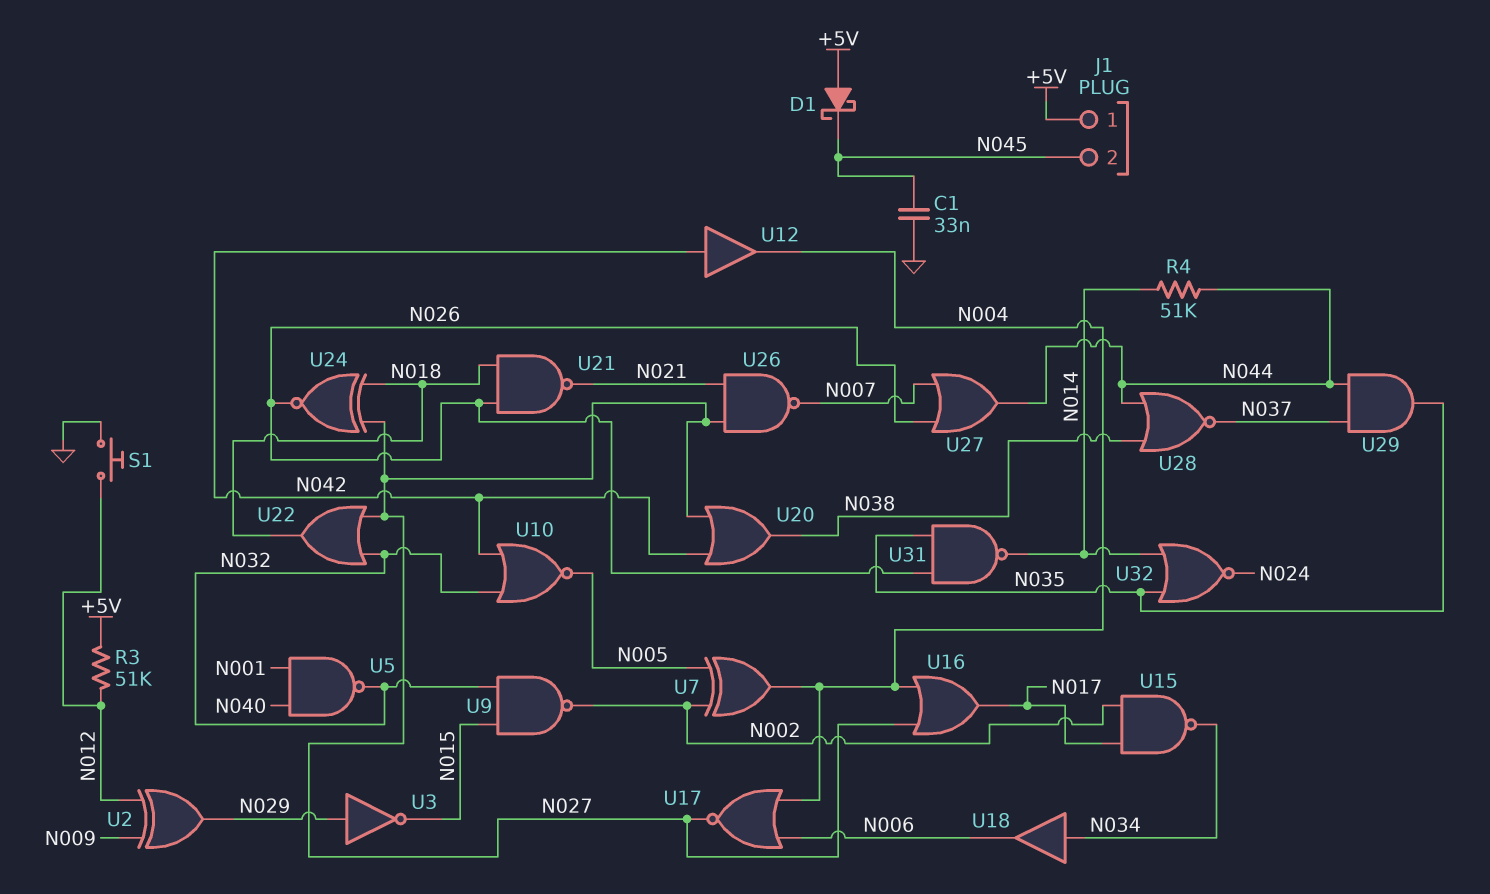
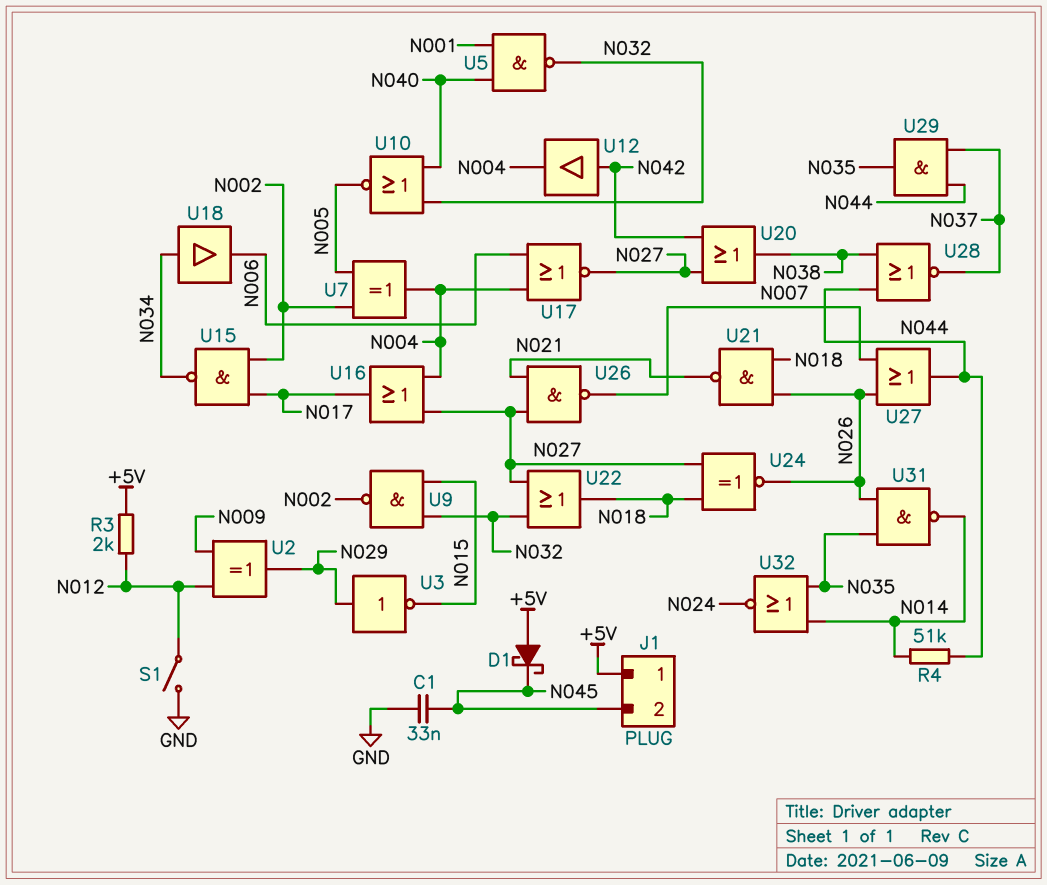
R3: 51k (+5V, N012) -> 2k (+5V, N012)
S1: button (GND, N012) -> switch (GND, N012)
U10: NOR (in N032, in N042, out N005) -> NOR (in N032, in N040, out N005)

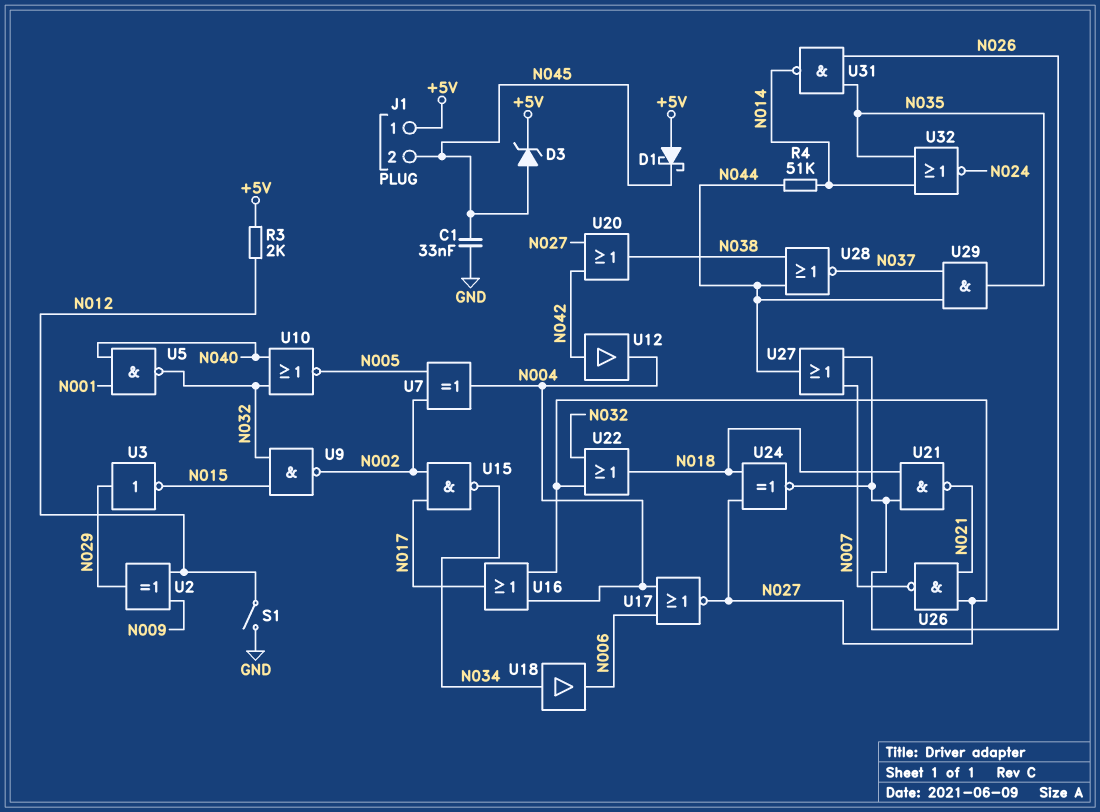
D3: none -> zener (A N045, K +5V)

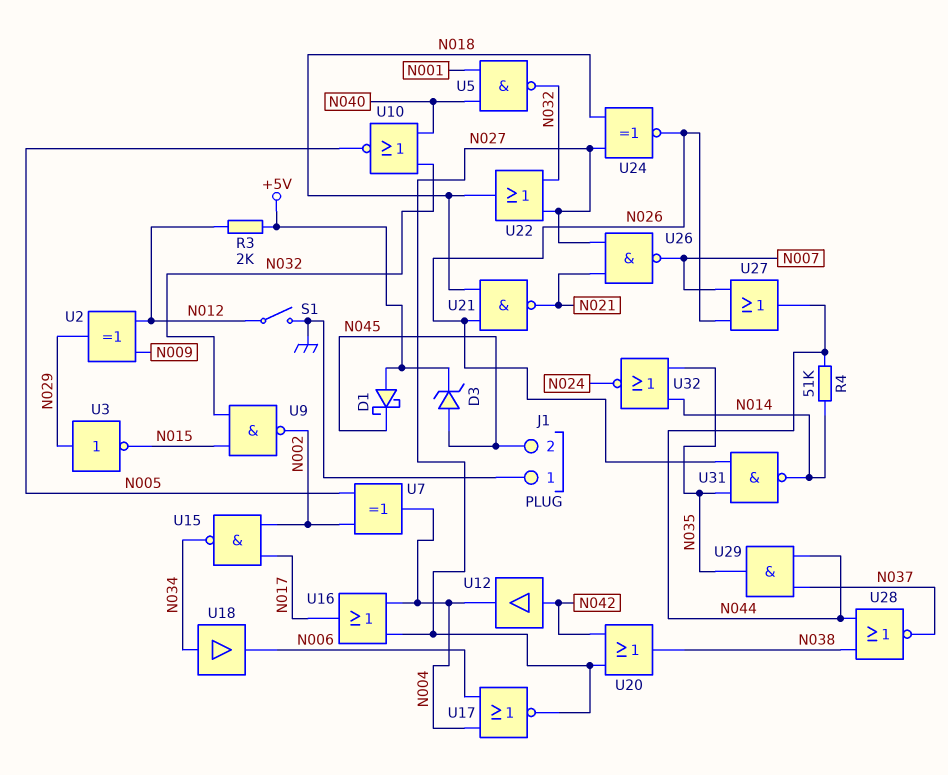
C1: 33nF (GND, N045) -> none
J1 pin 1: +5V -> GND

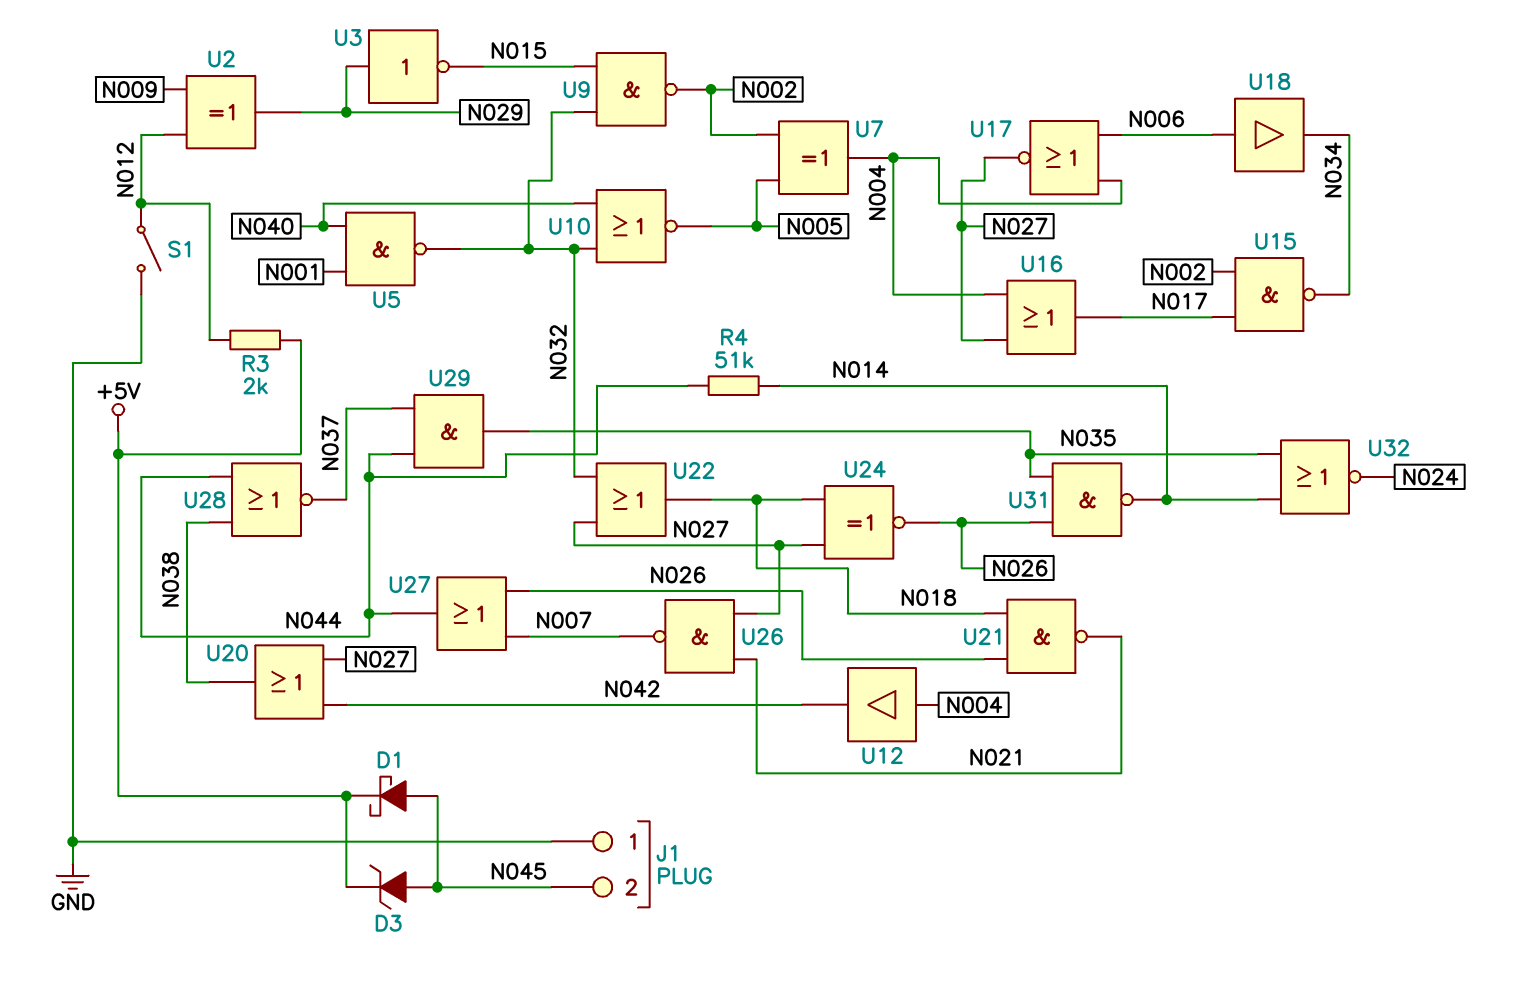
D1: schottky (A +5V, K N045) -> schottky (A N045, K +5V)
U12: buffer (in N042, out N004) -> buffer (in N004, out N042)
U18: buffer (in N034, out N006) -> buffer (in N006, out N034)

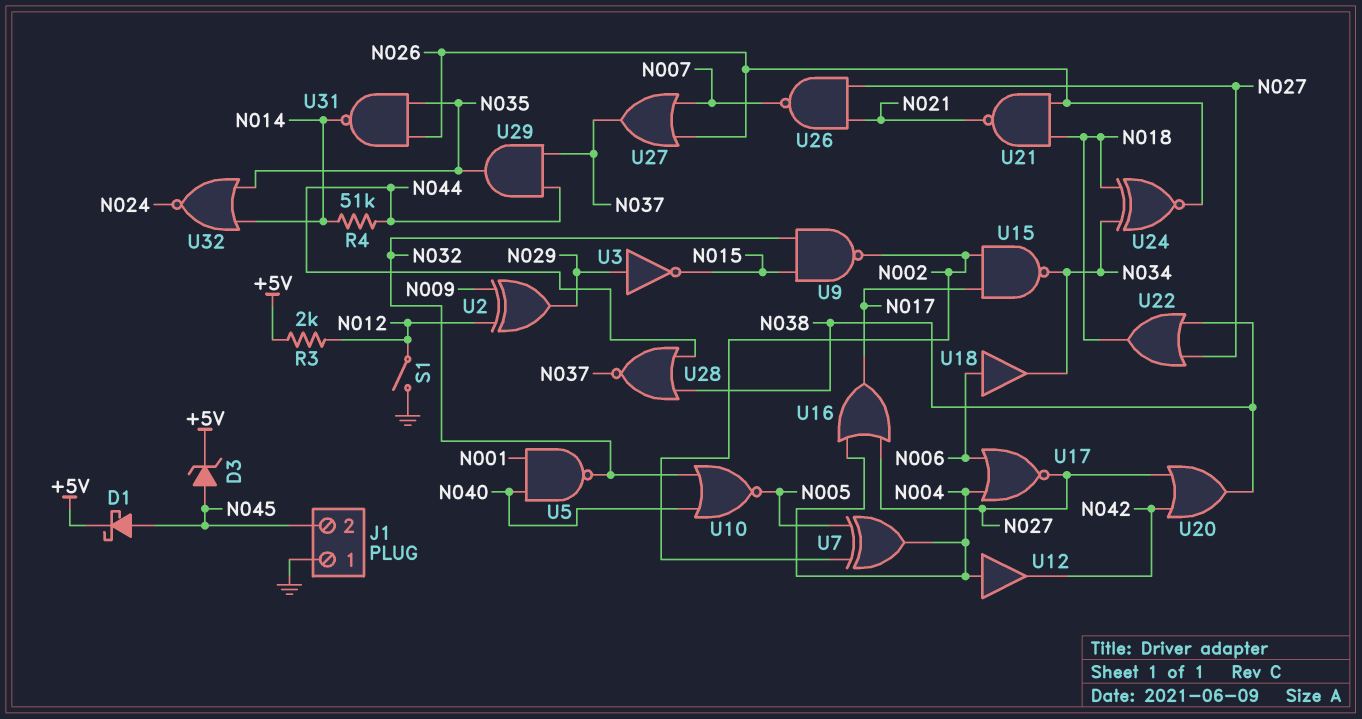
U22: OR (in N027, in N032, out N018) -> OR (in N027, in N038, out N018)
U24: XNOR (in N018, in N027, out N026) -> XNOR (in N018, in N034, out N026)
U27: OR (in N007, in N026, out N044) -> OR (in N007, in N026, out N037)

